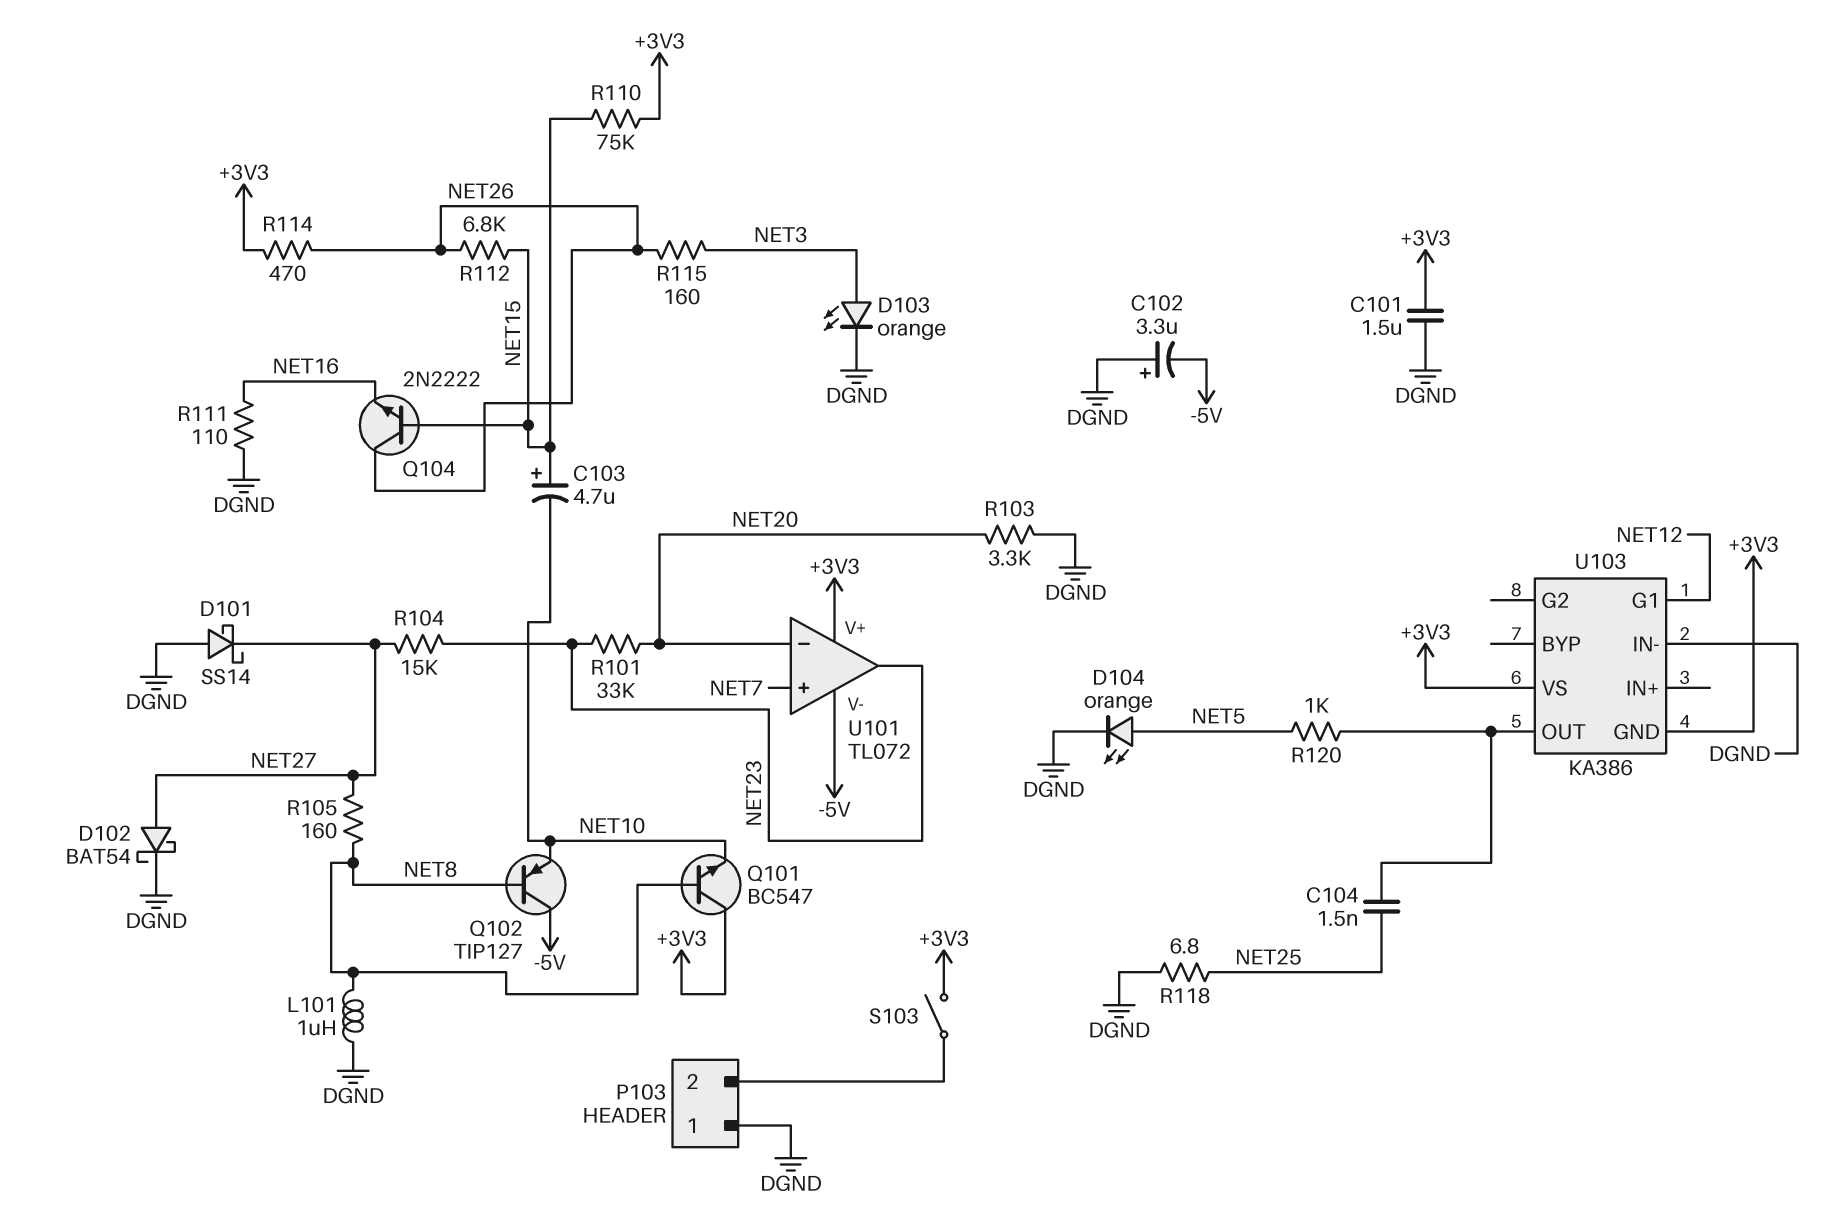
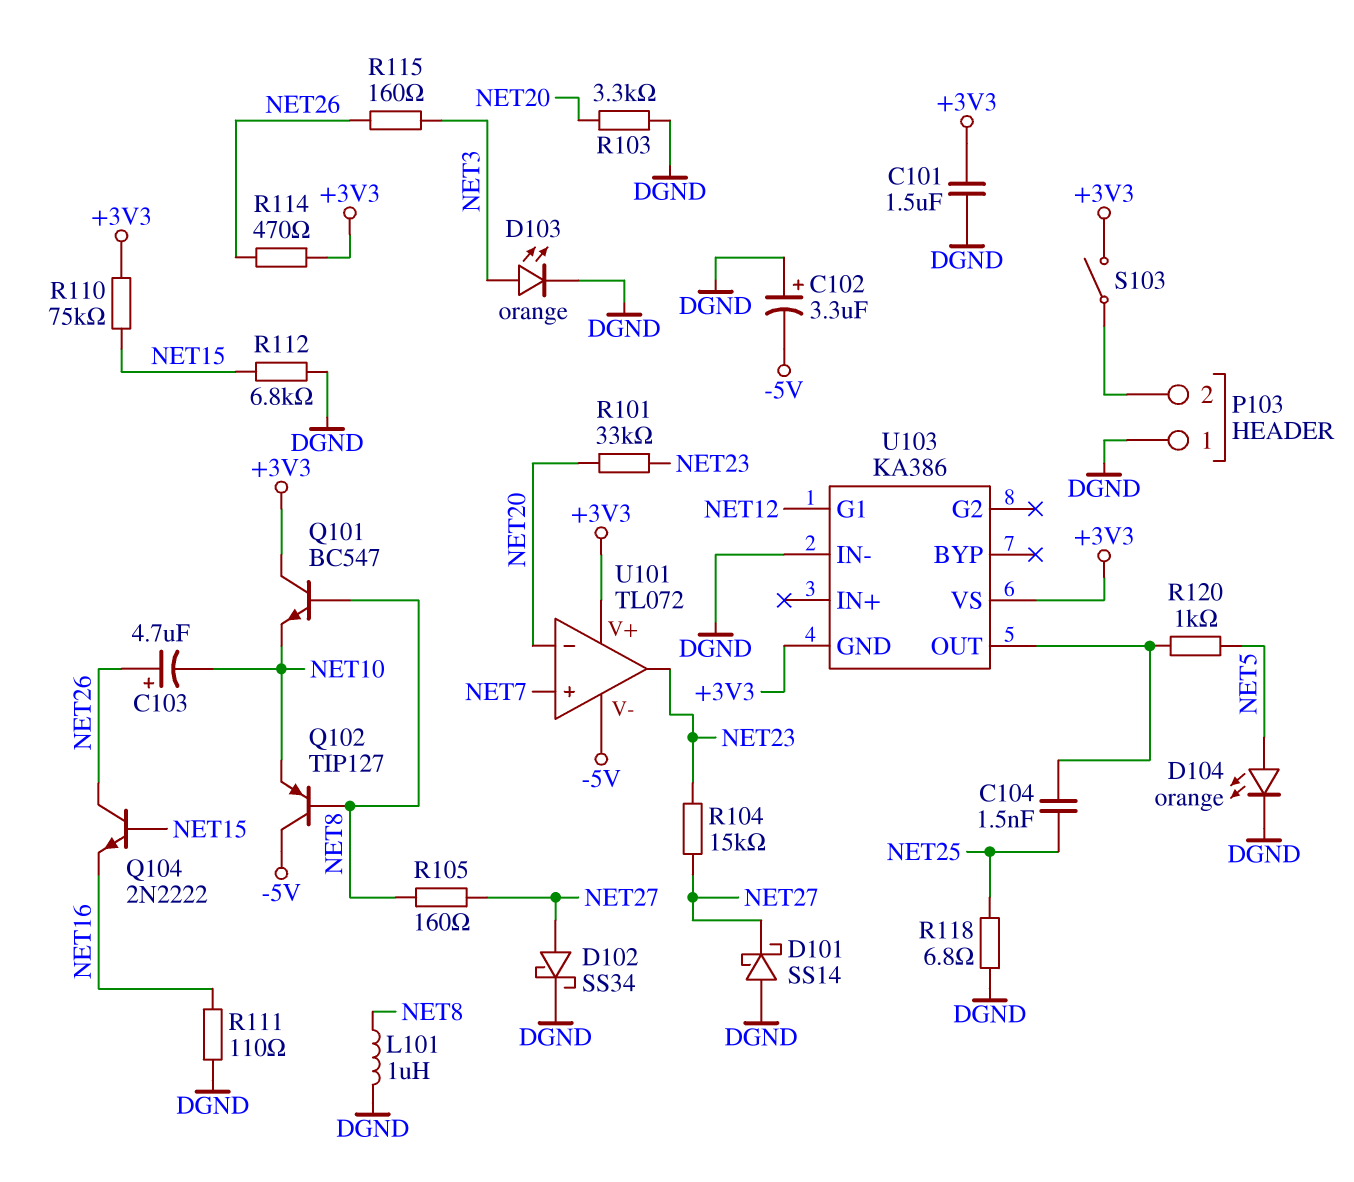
C103: 4.7uF (plus NET15, minus NET10) -> 4.7uF (plus NET26, minus NET10)
D102: schottky BAT54 (A NET27, K DGND) -> schottky SS34 (A NET27, K DGND)
R112: 6.8k (NET15, NET26) -> 6.8k (DGND, NET15)

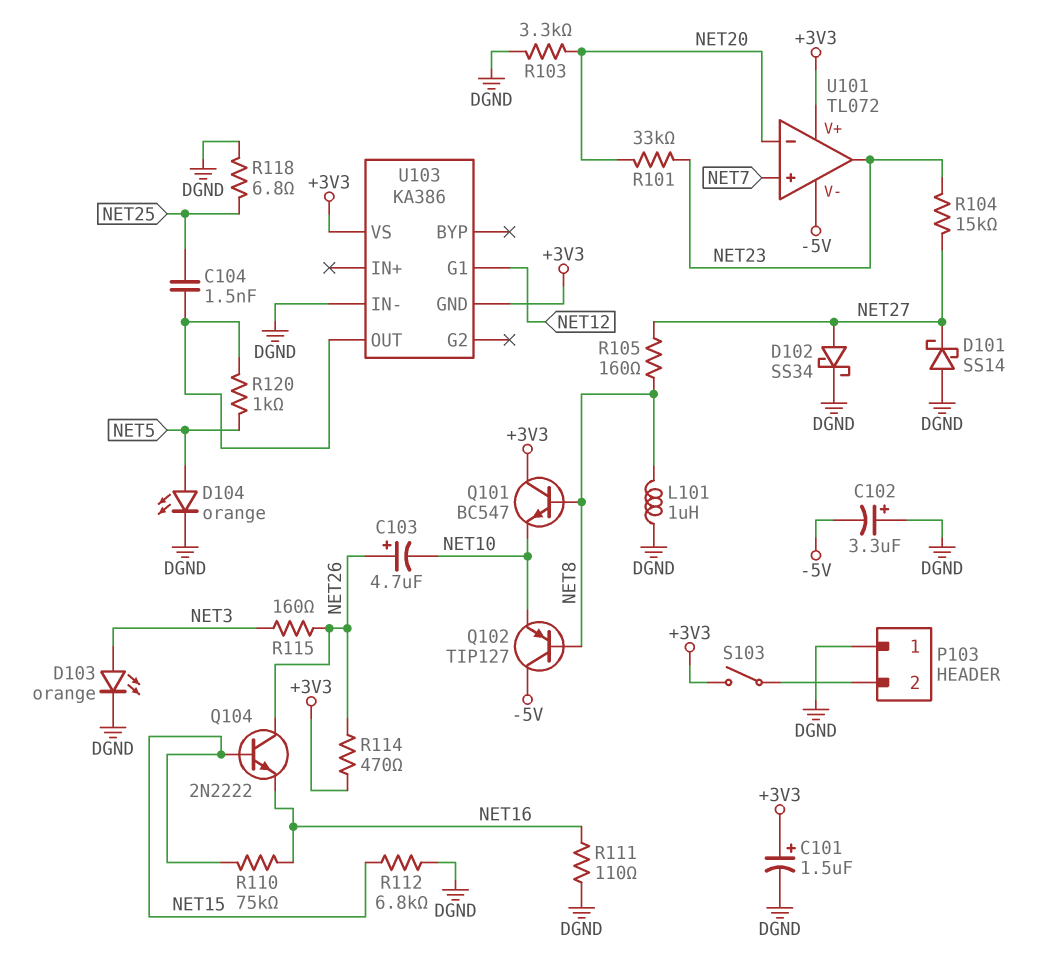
C101: 1.5uF (+3V3, DGND) -> 1.5uF (plus +3V3, minus DGND)
R110: 75k (+3V3, NET15) -> 75k (NET15, NET16)

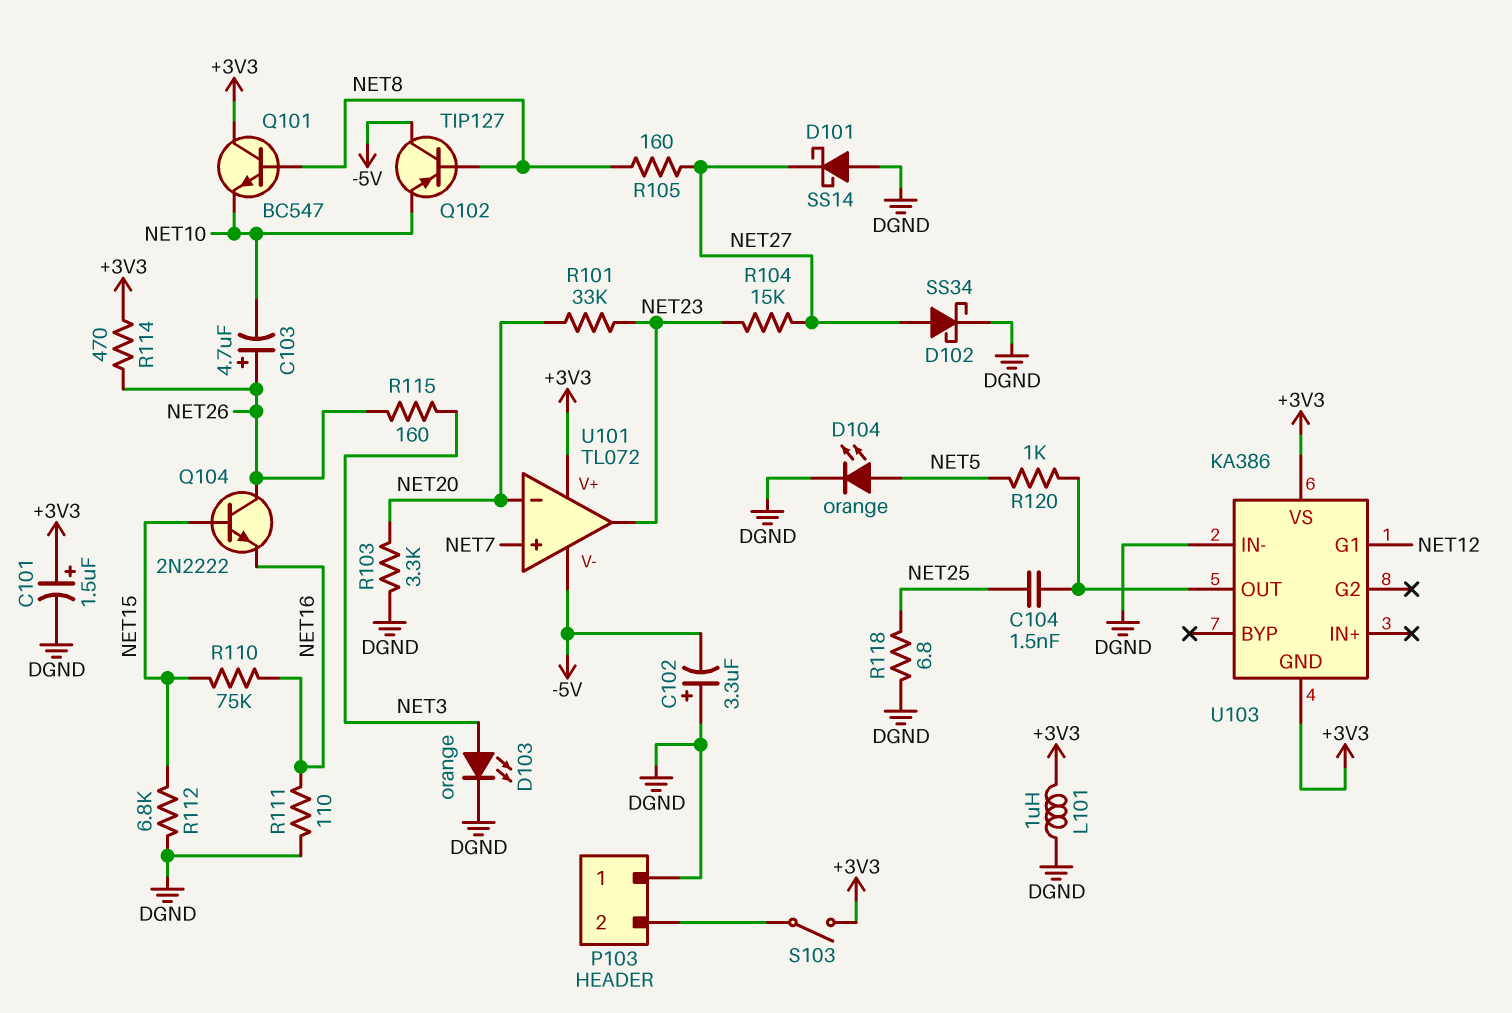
L101: 1uH (DGND, NET8) -> 1uH (+3V3, DGND)

